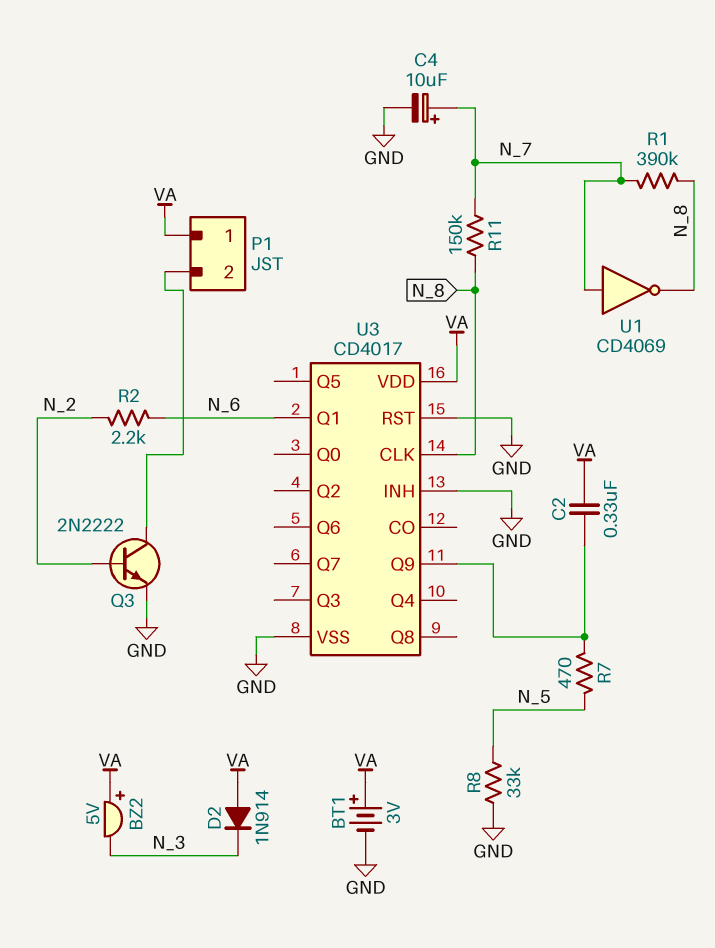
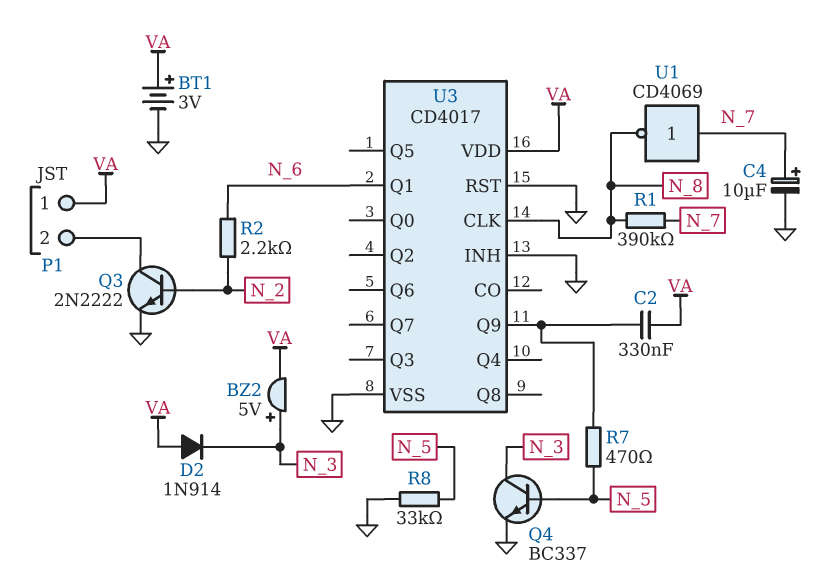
BZ2: buzzer 5V (plus VA, minus N_3) -> buzzer 5V (plus N_3, minus VA)
Q4: none -> NPN BC337 (B N_5, C N_3, E GND)
R11: 150k (N_7, N_8) -> none

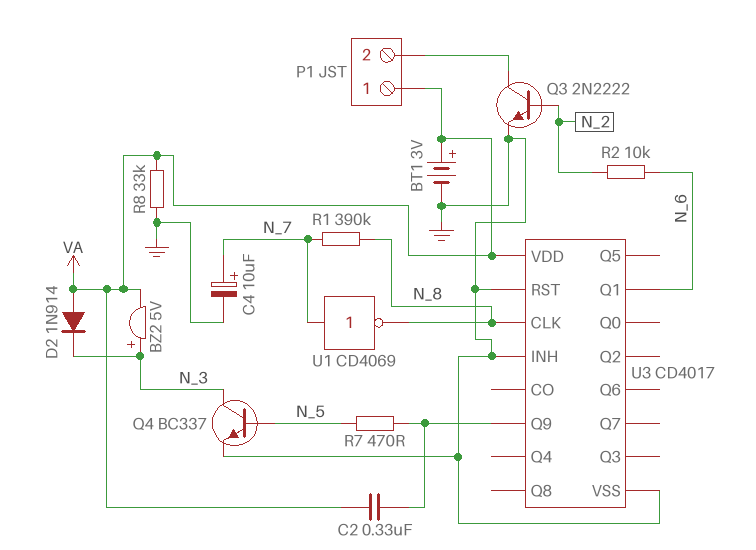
R2: 2.2k (N_2, N_6) -> 10k (N_2, N_6)
R8: 33k (GND, N_5) -> 33k (GND, VA)

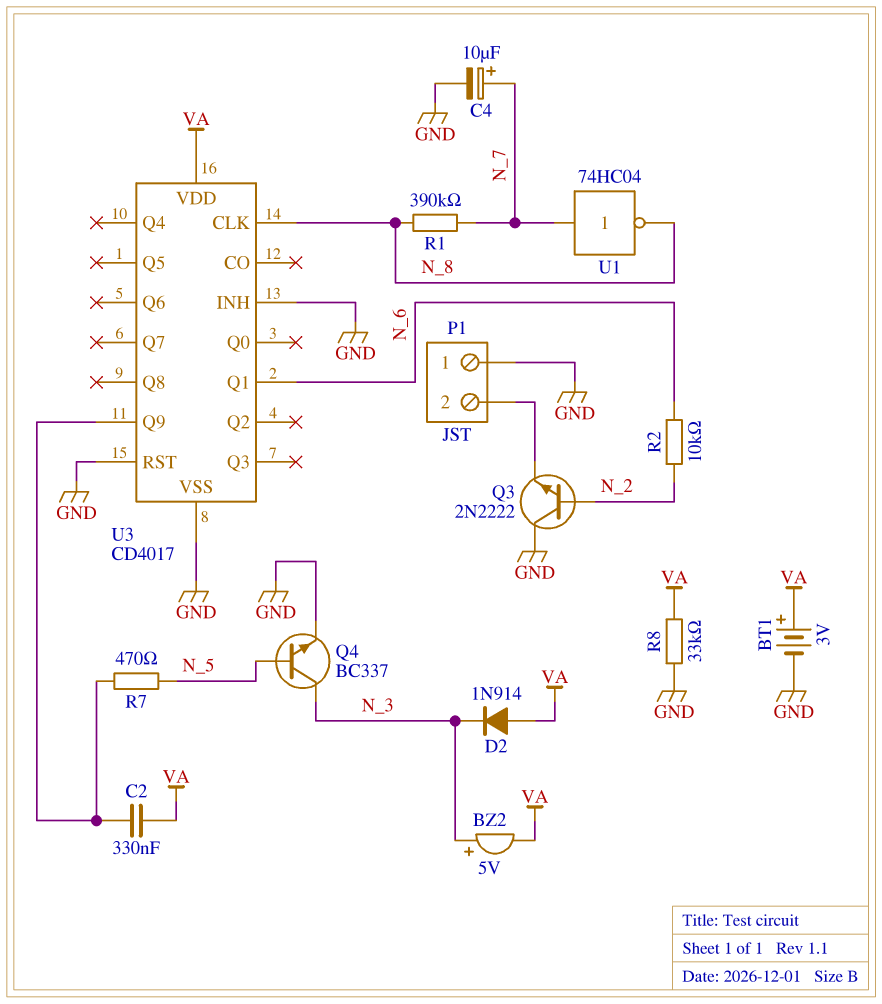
P1 pin 1: VA -> GND
Q3: NPN 2N2222 (B N_2, C P1/2, E GND) -> NPN 2N2222 (B N_2, C GND, E P1/2)
U1: NOT CD4069 (in N_7, out N_8) -> NOT 74HC04 (in N_7, out N_8)

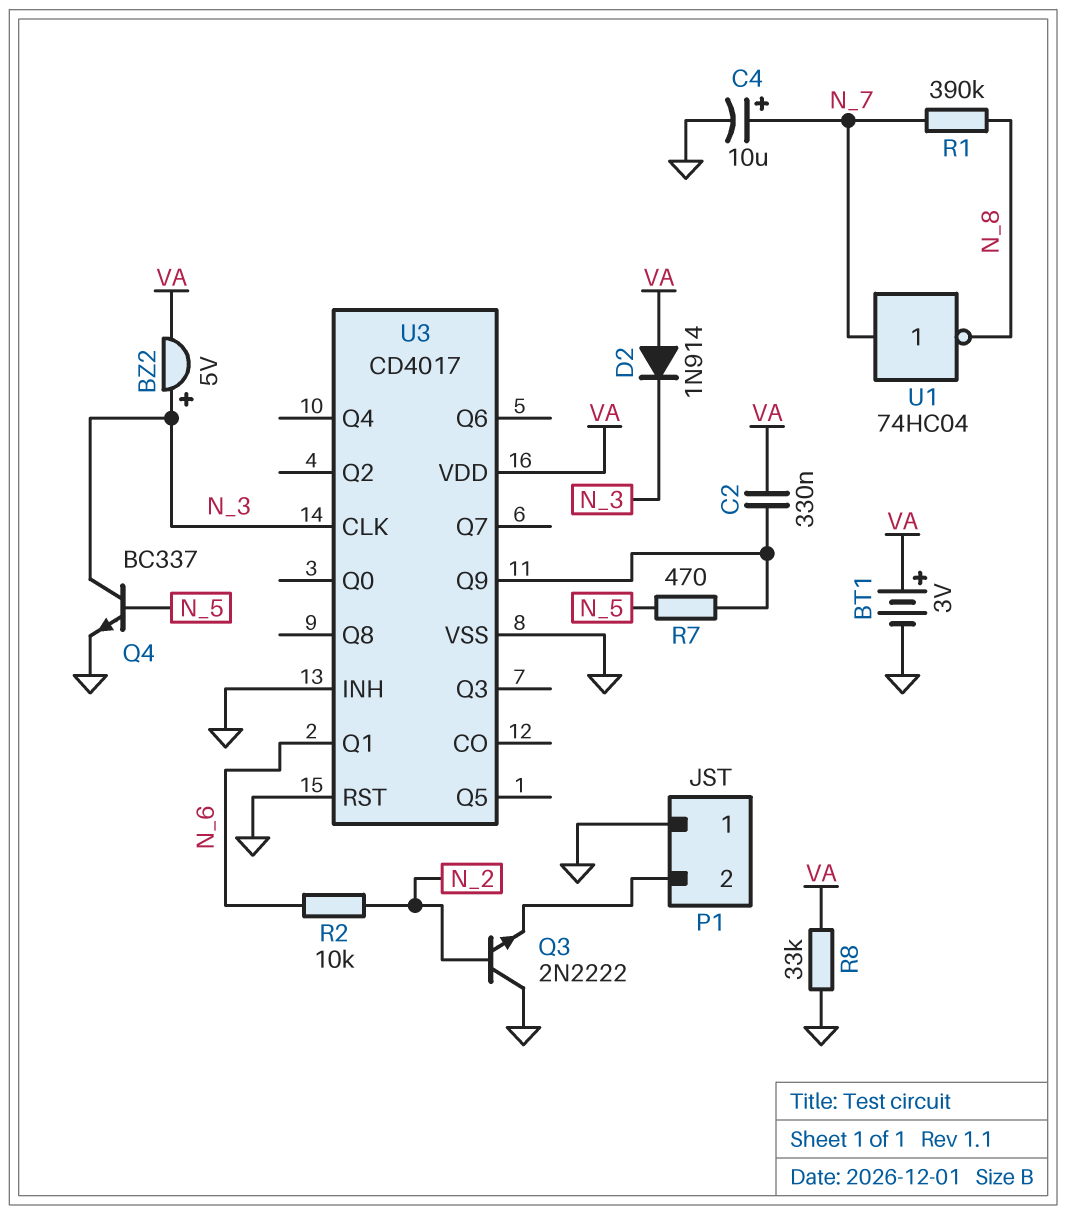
U3 pin CLK: N_8 -> N_3

